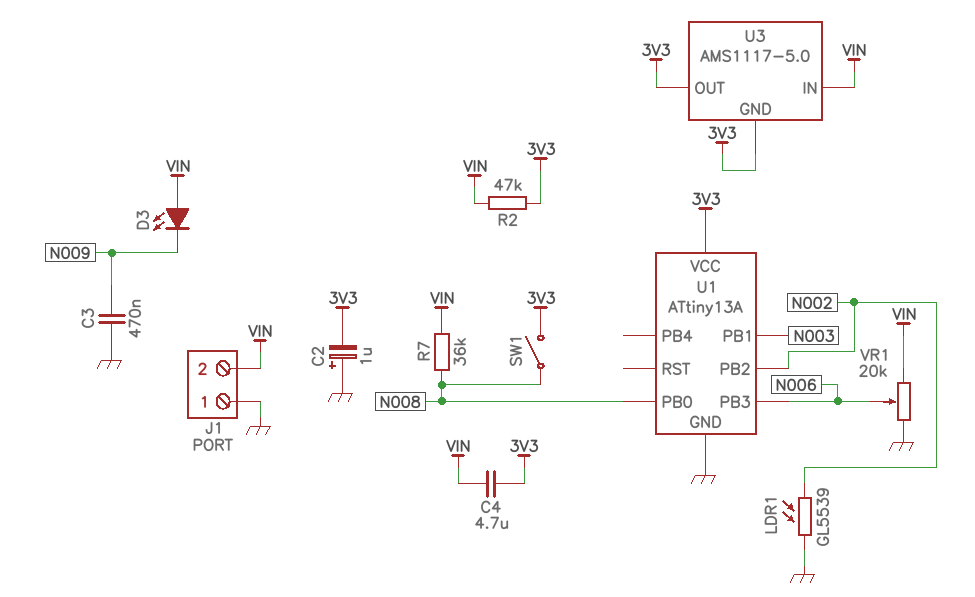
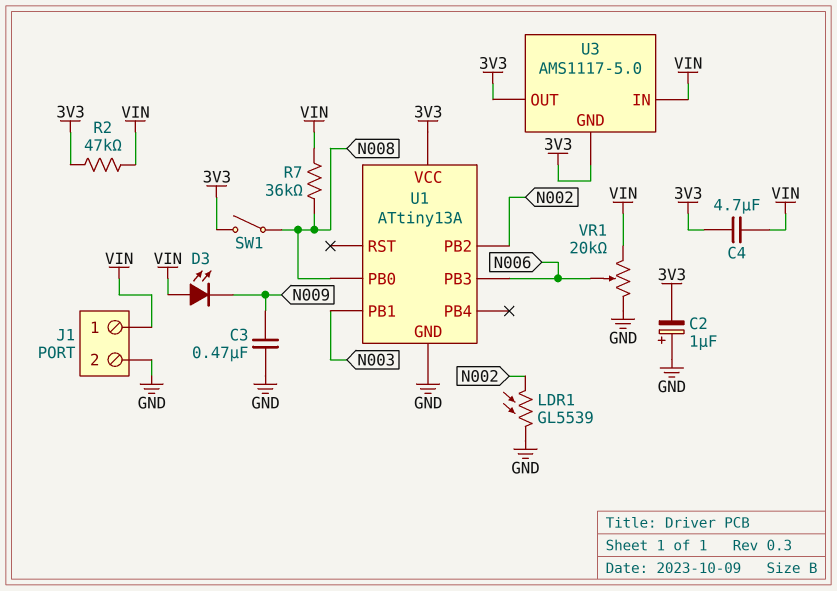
J1 pin 1: GND -> VIN
J1 pin 2: VIN -> GND

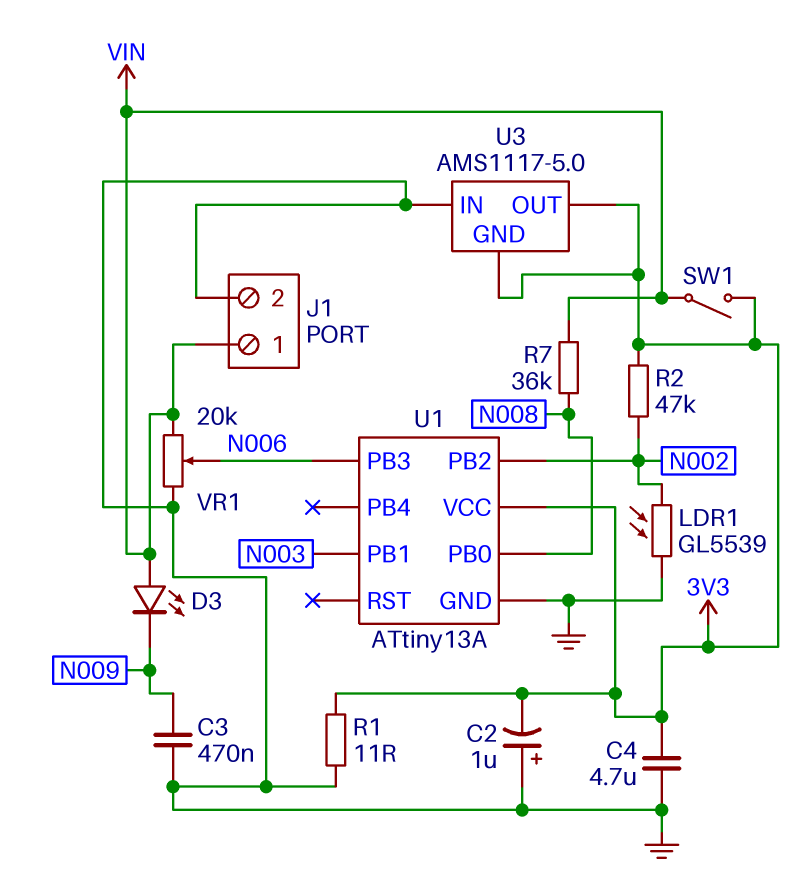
C4: 4.7uF (3V3, VIN) -> 4.7uF (3V3, GND)
R1: none -> 11 (3V3, GND)
R2: 47k (3V3, VIN) -> 47k (3V3, N002)
SW1: switch (3V3, N008) -> switch (3V3, VIN)
U3 pin IN: VIN -> GND

